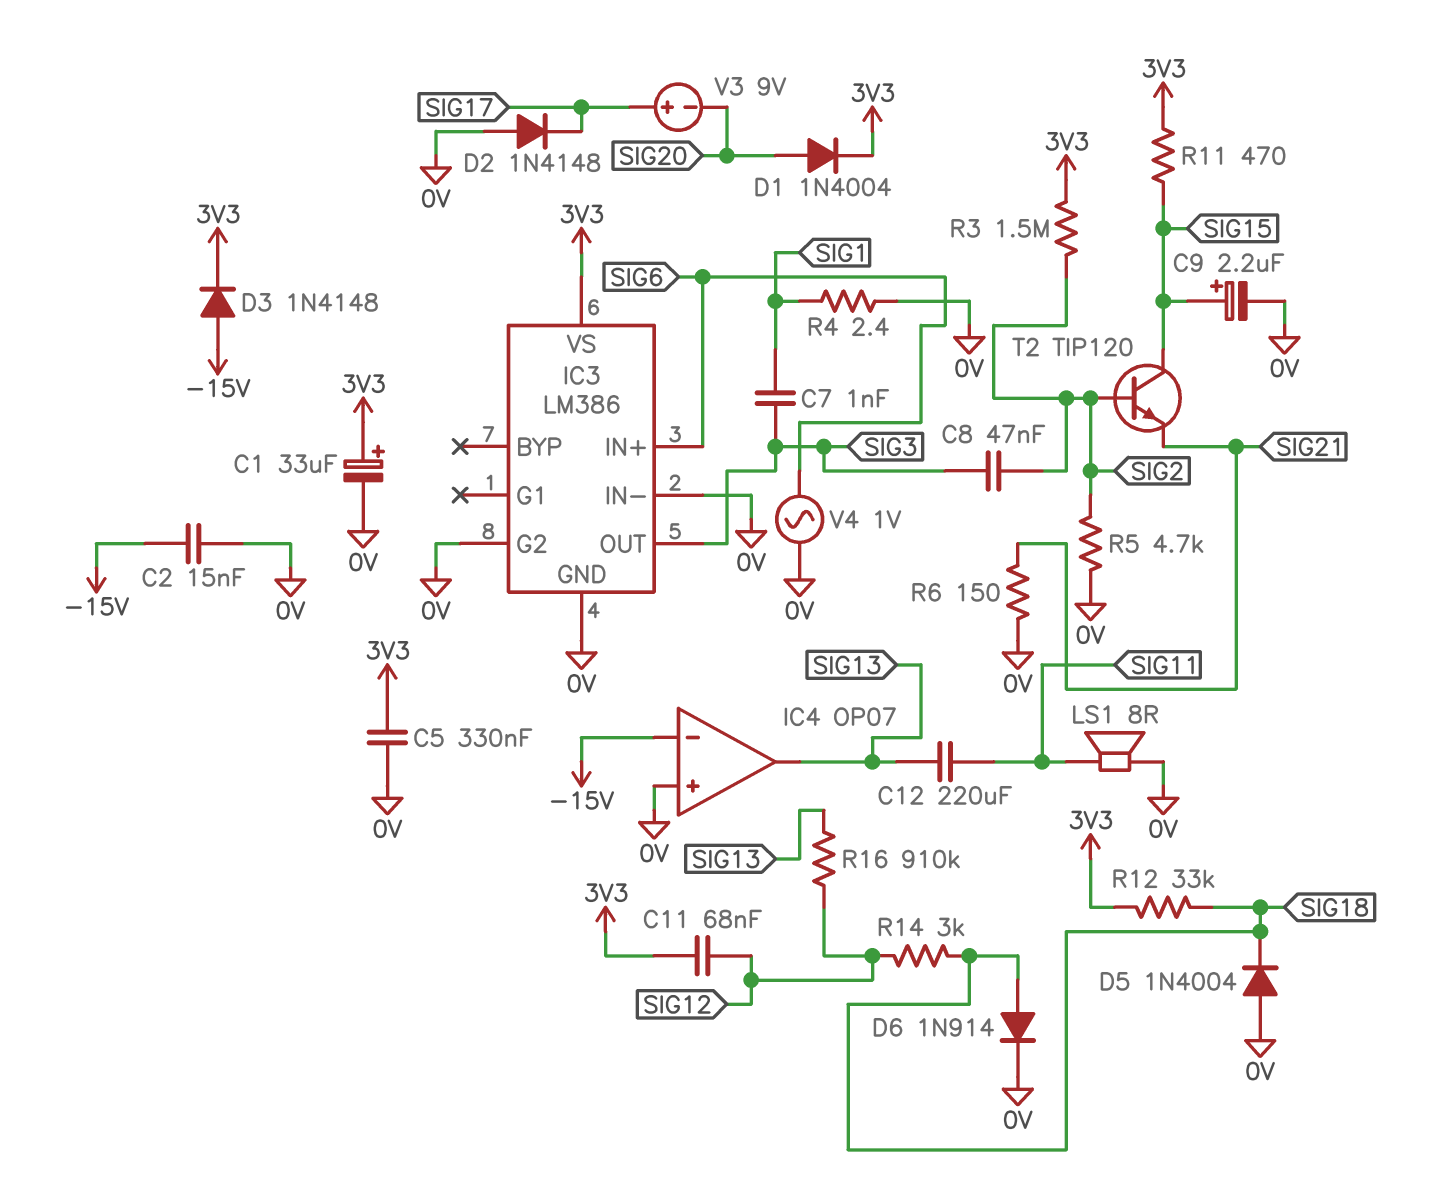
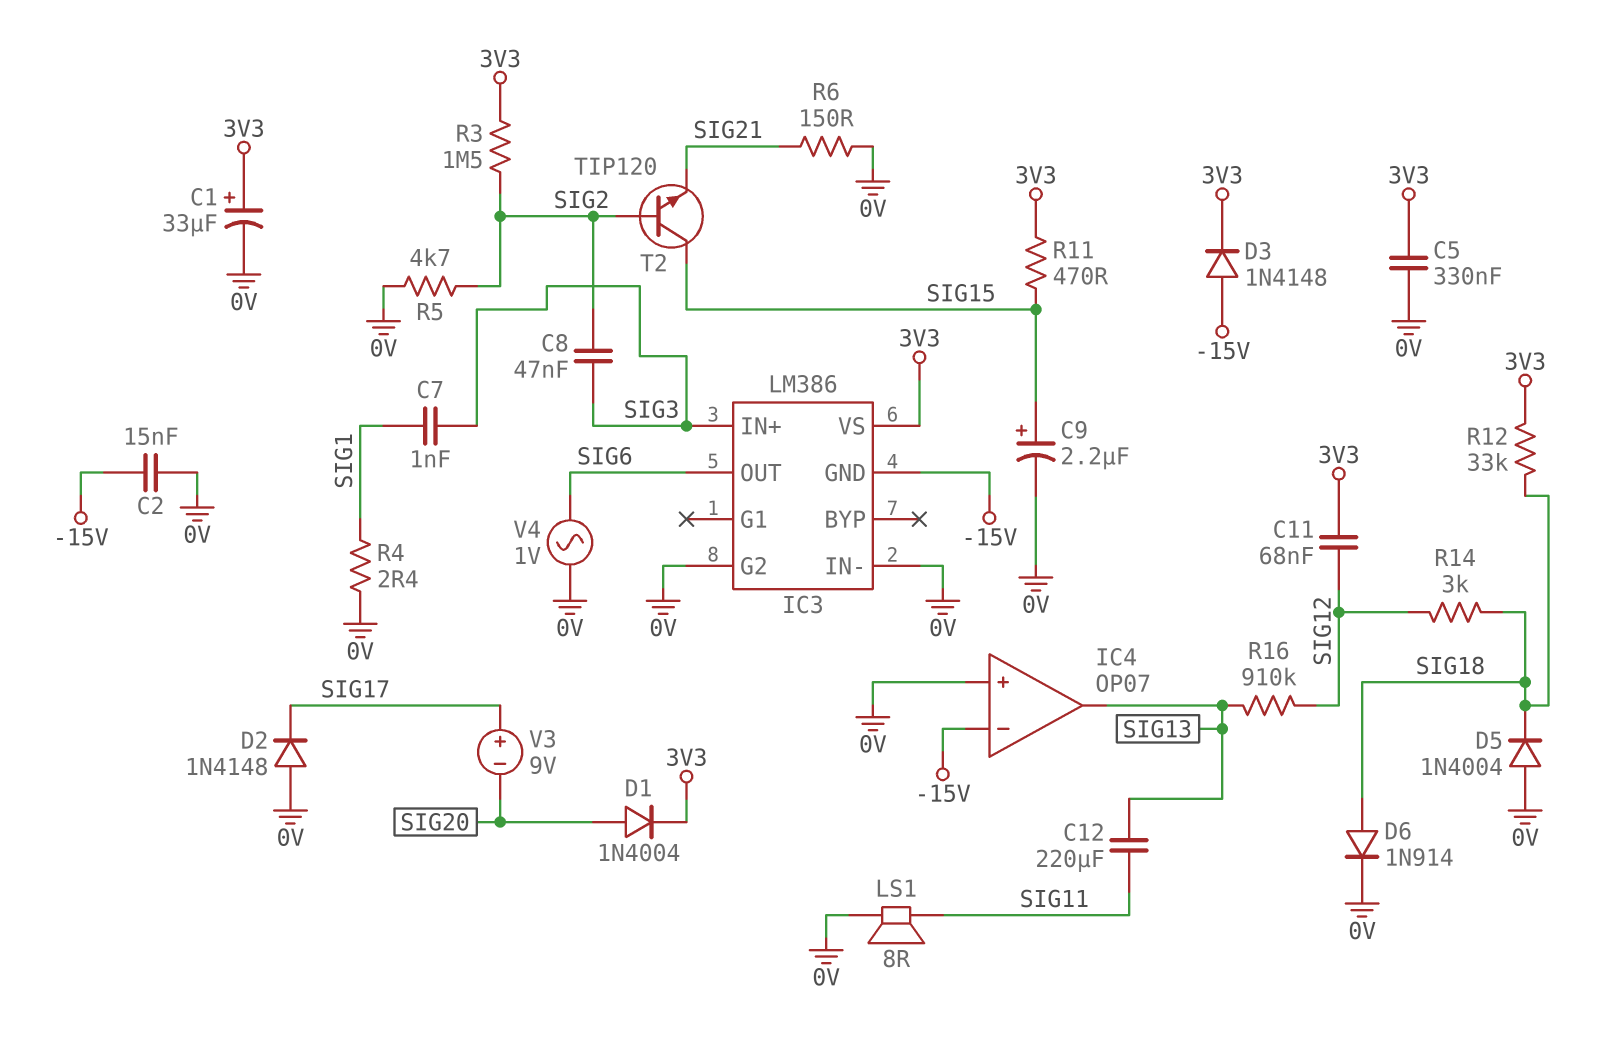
IC3 pin GND: 0V -> -15V
IC3 pin IN+: SIG6 -> SIG3
IC3 pin OUT: SIG3 -> SIG6

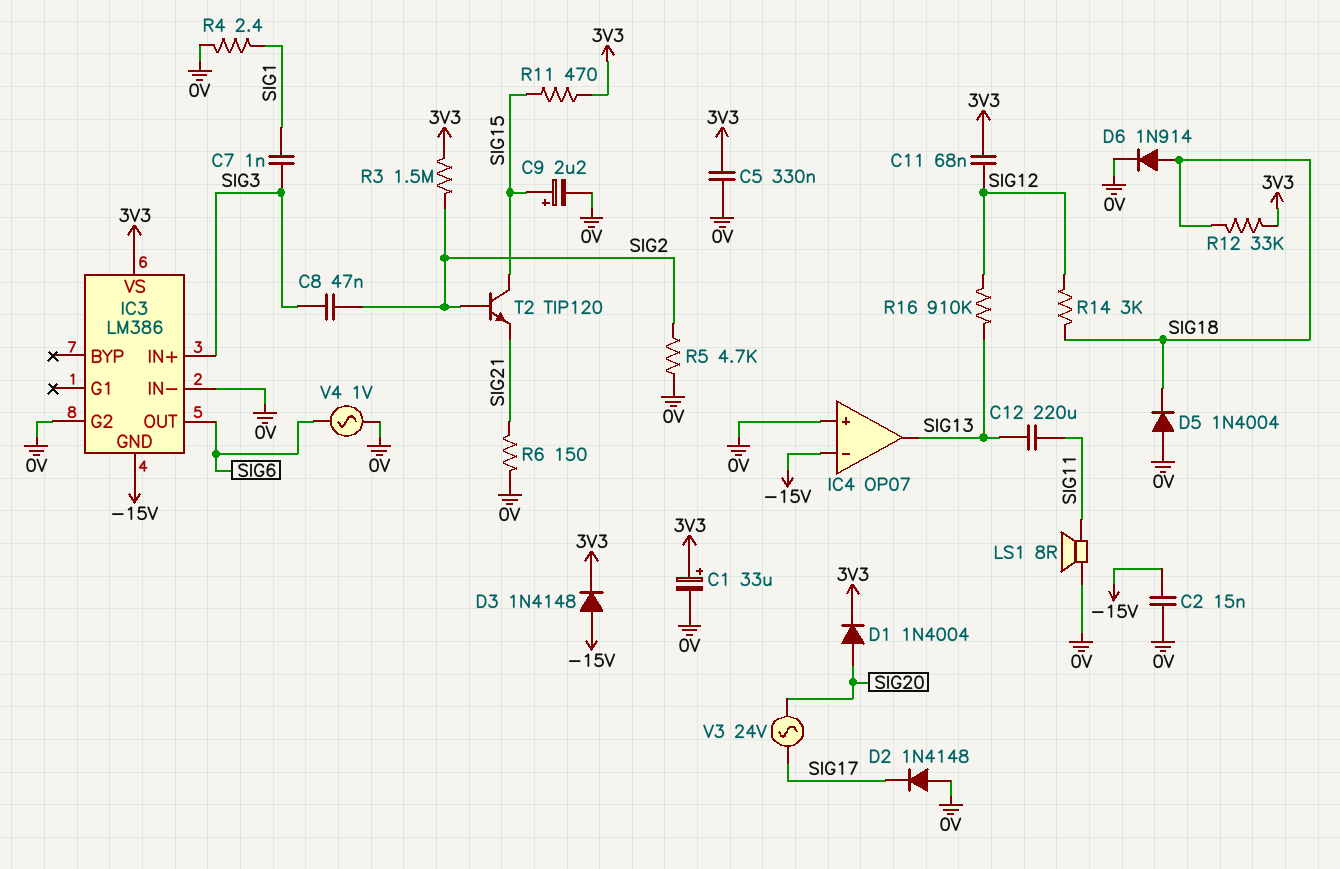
V3: 9V (plus SIG17, minus SIG20) -> AC 24V (SIG17, SIG20)

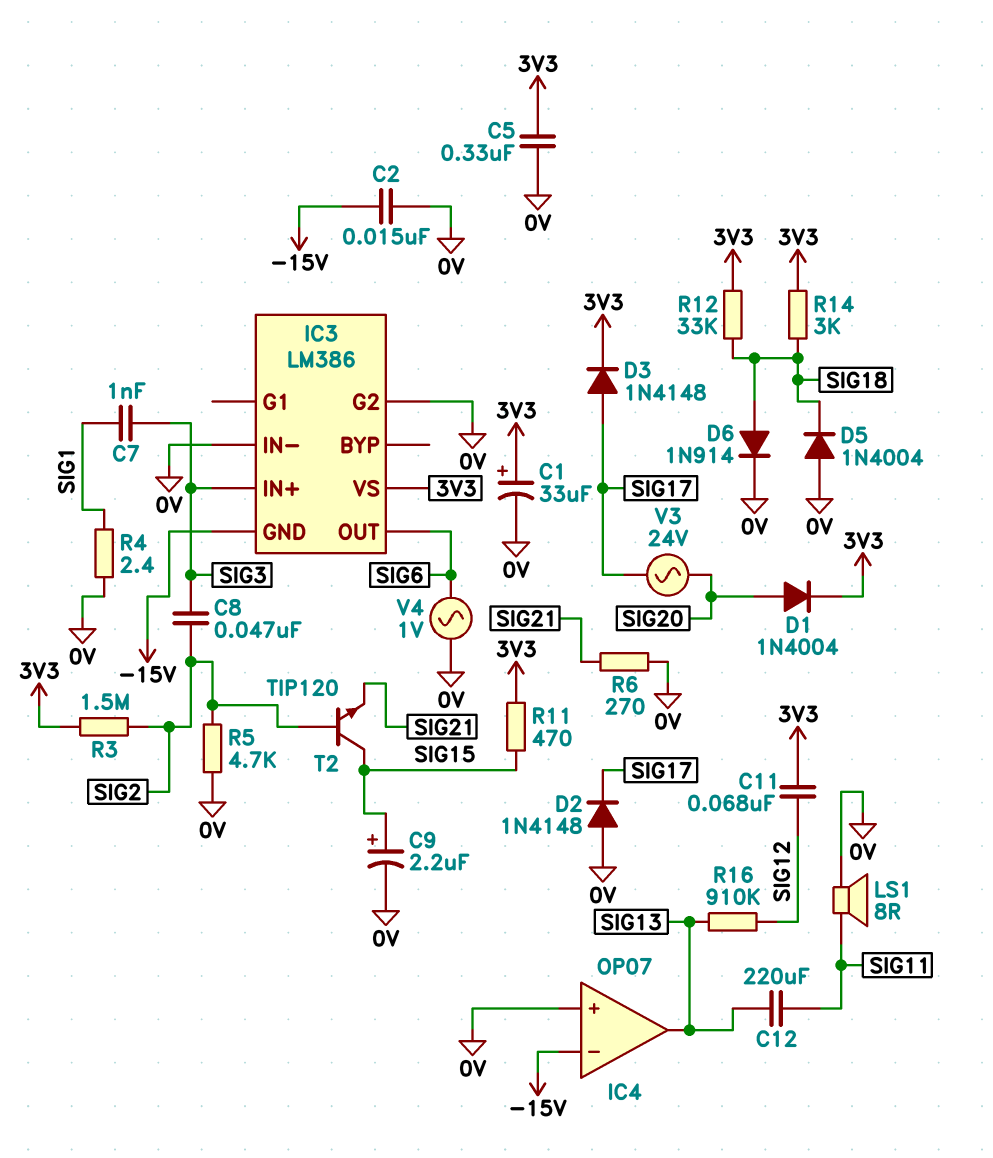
D3: diode 1N4148 (A -15V, K 3V3) -> diode 1N4148 (A SIG17, K 3V3)
R6: 150 (0V, SIG21) -> 270 (0V, SIG21)
R14: 3k (SIG12, SIG18) -> 3k (3V3, SIG18)

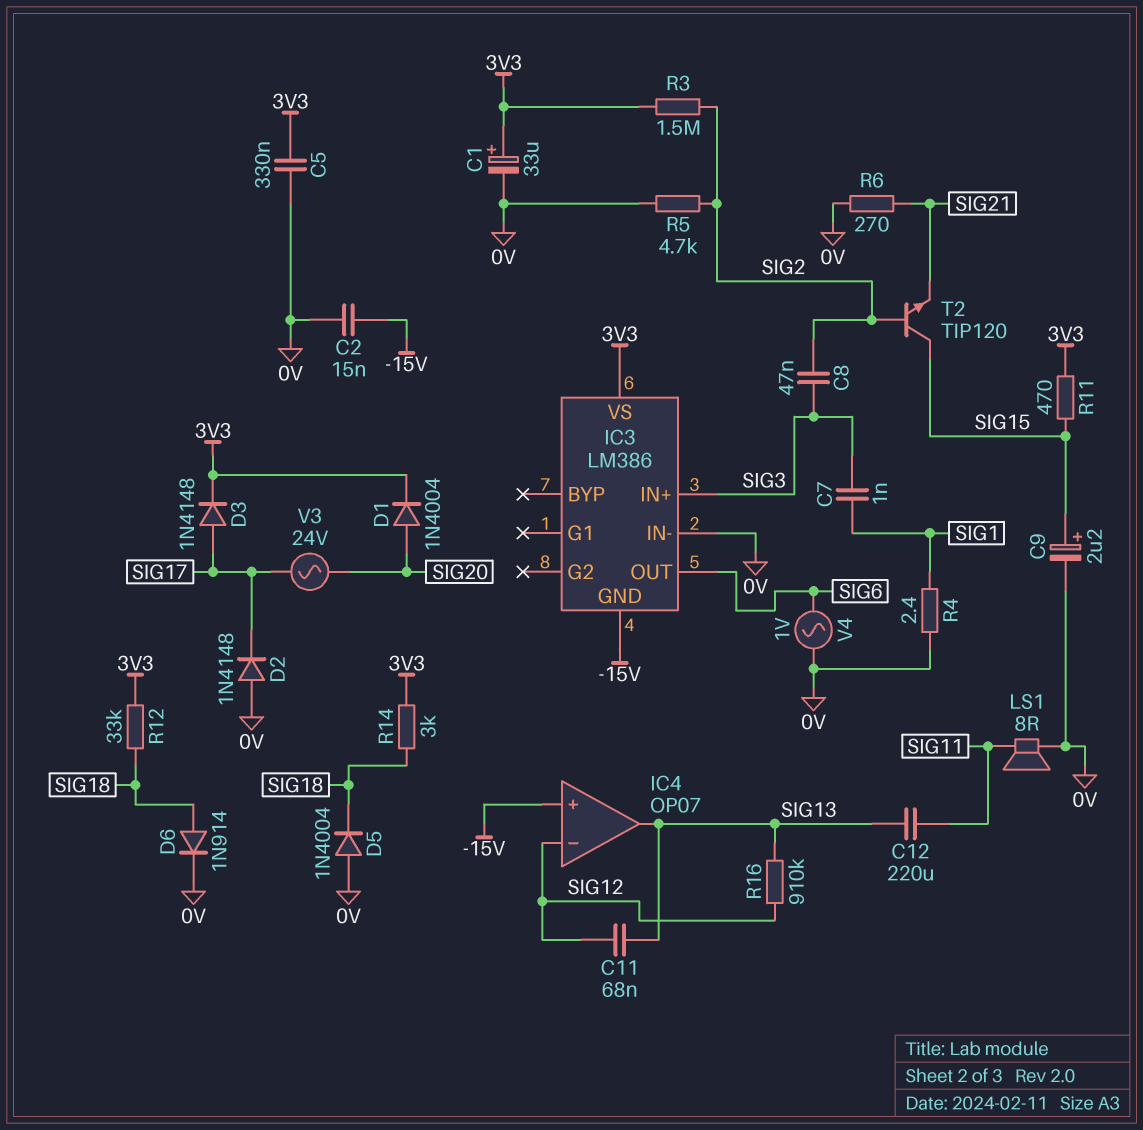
C11: 68nF (3V3, SIG12) -> 68nF (SIG12, SIG13)
IC3 pin G2: 0V -> none
IC4 pin in+: 0V -> -15V
IC4 pin in-: -15V -> SIG12

